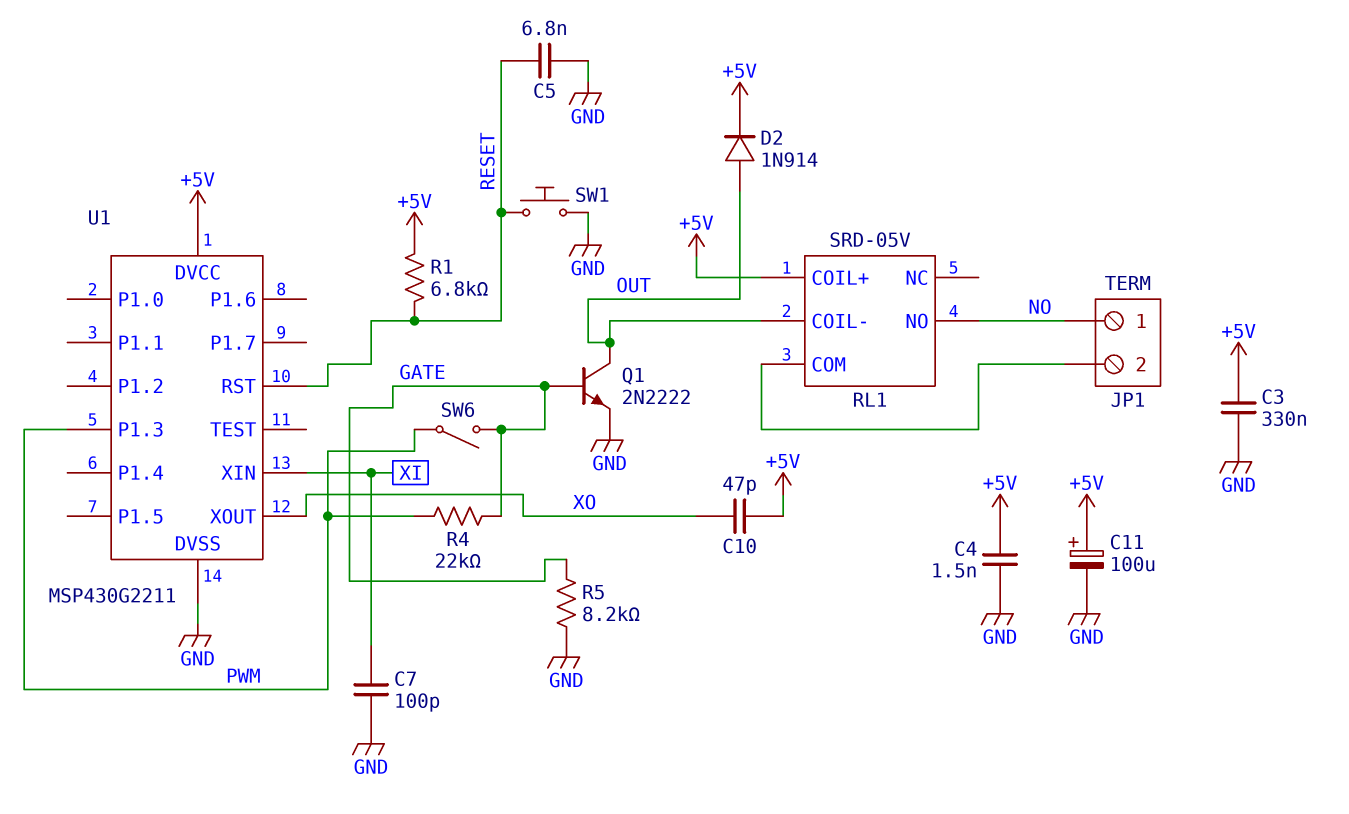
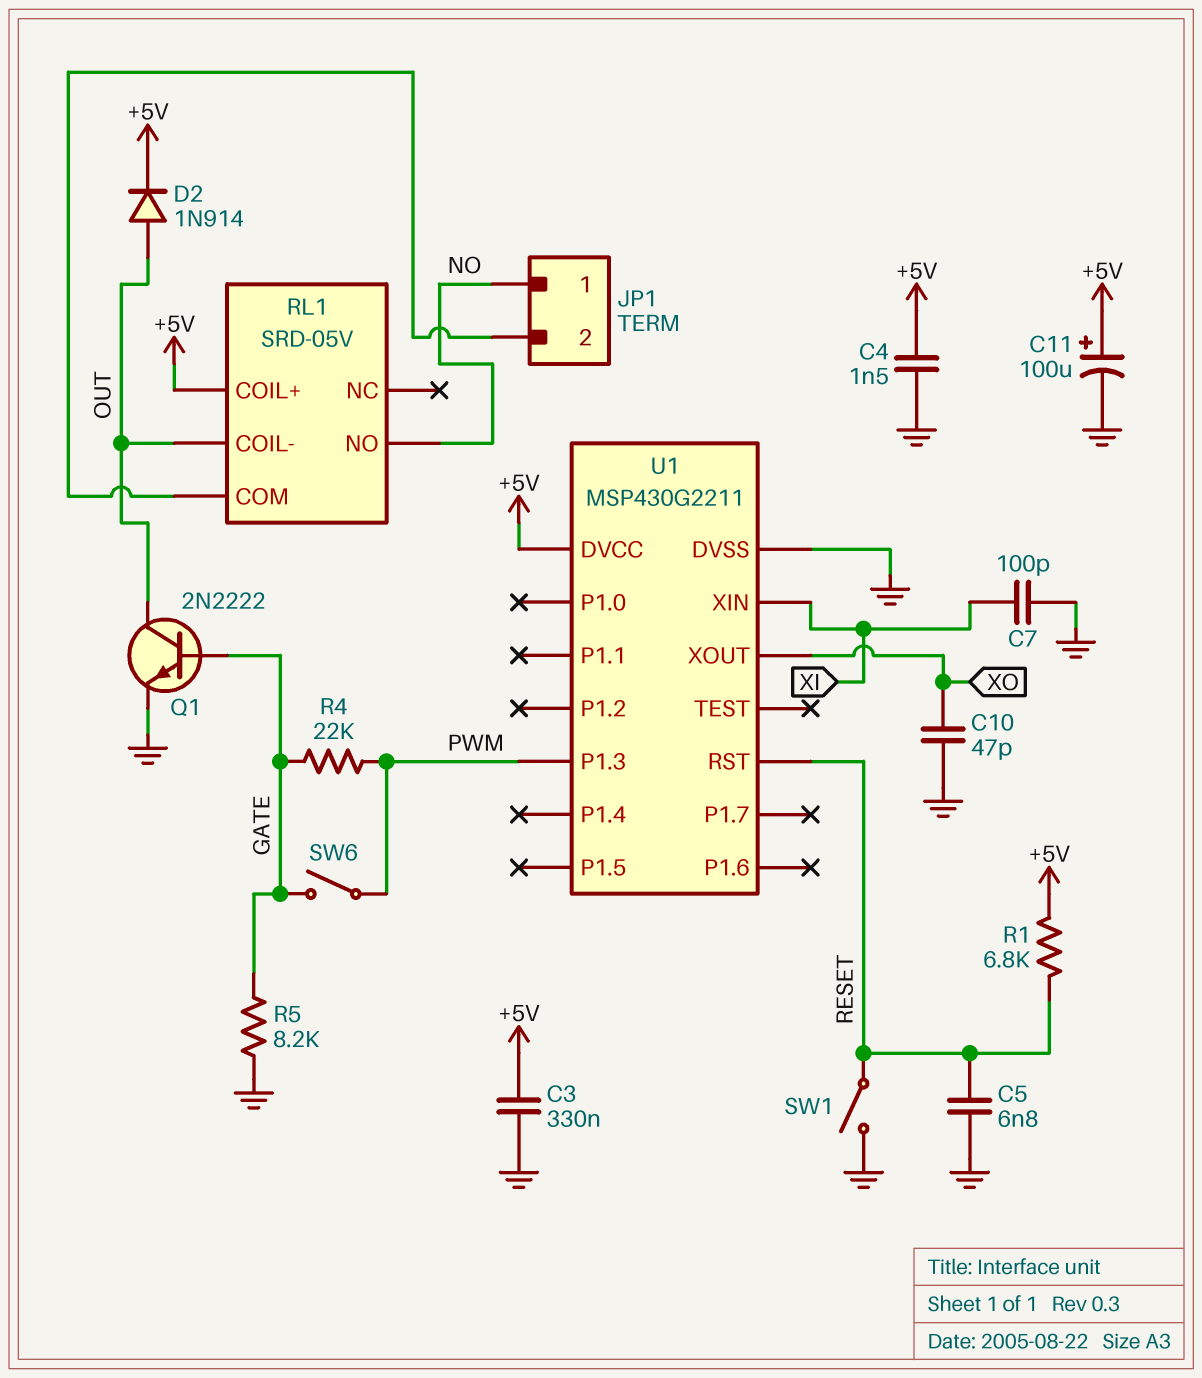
C10: 47pF (+5V, XO) -> 47pF (GND, XO)
SW1: button (GND, RESET) -> switch (GND, RESET)

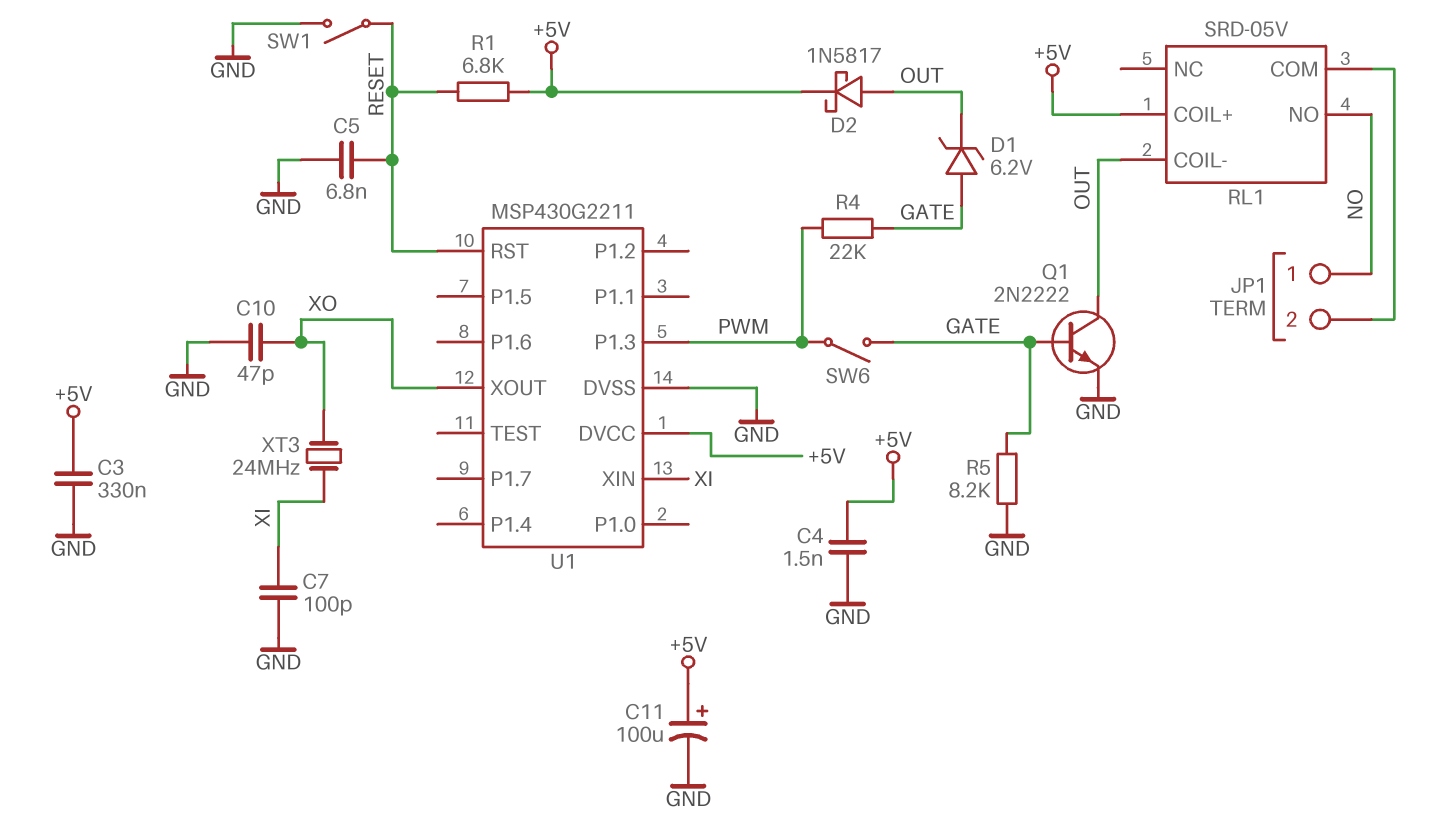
D1: none -> zener 6.2V (A GATE, K OUT)
D2: diode 1N914 (A OUT, K +5V) -> schottky 1N5817 (A OUT, K +5V)
XT3: none -> 24MHz (XI, XO)

